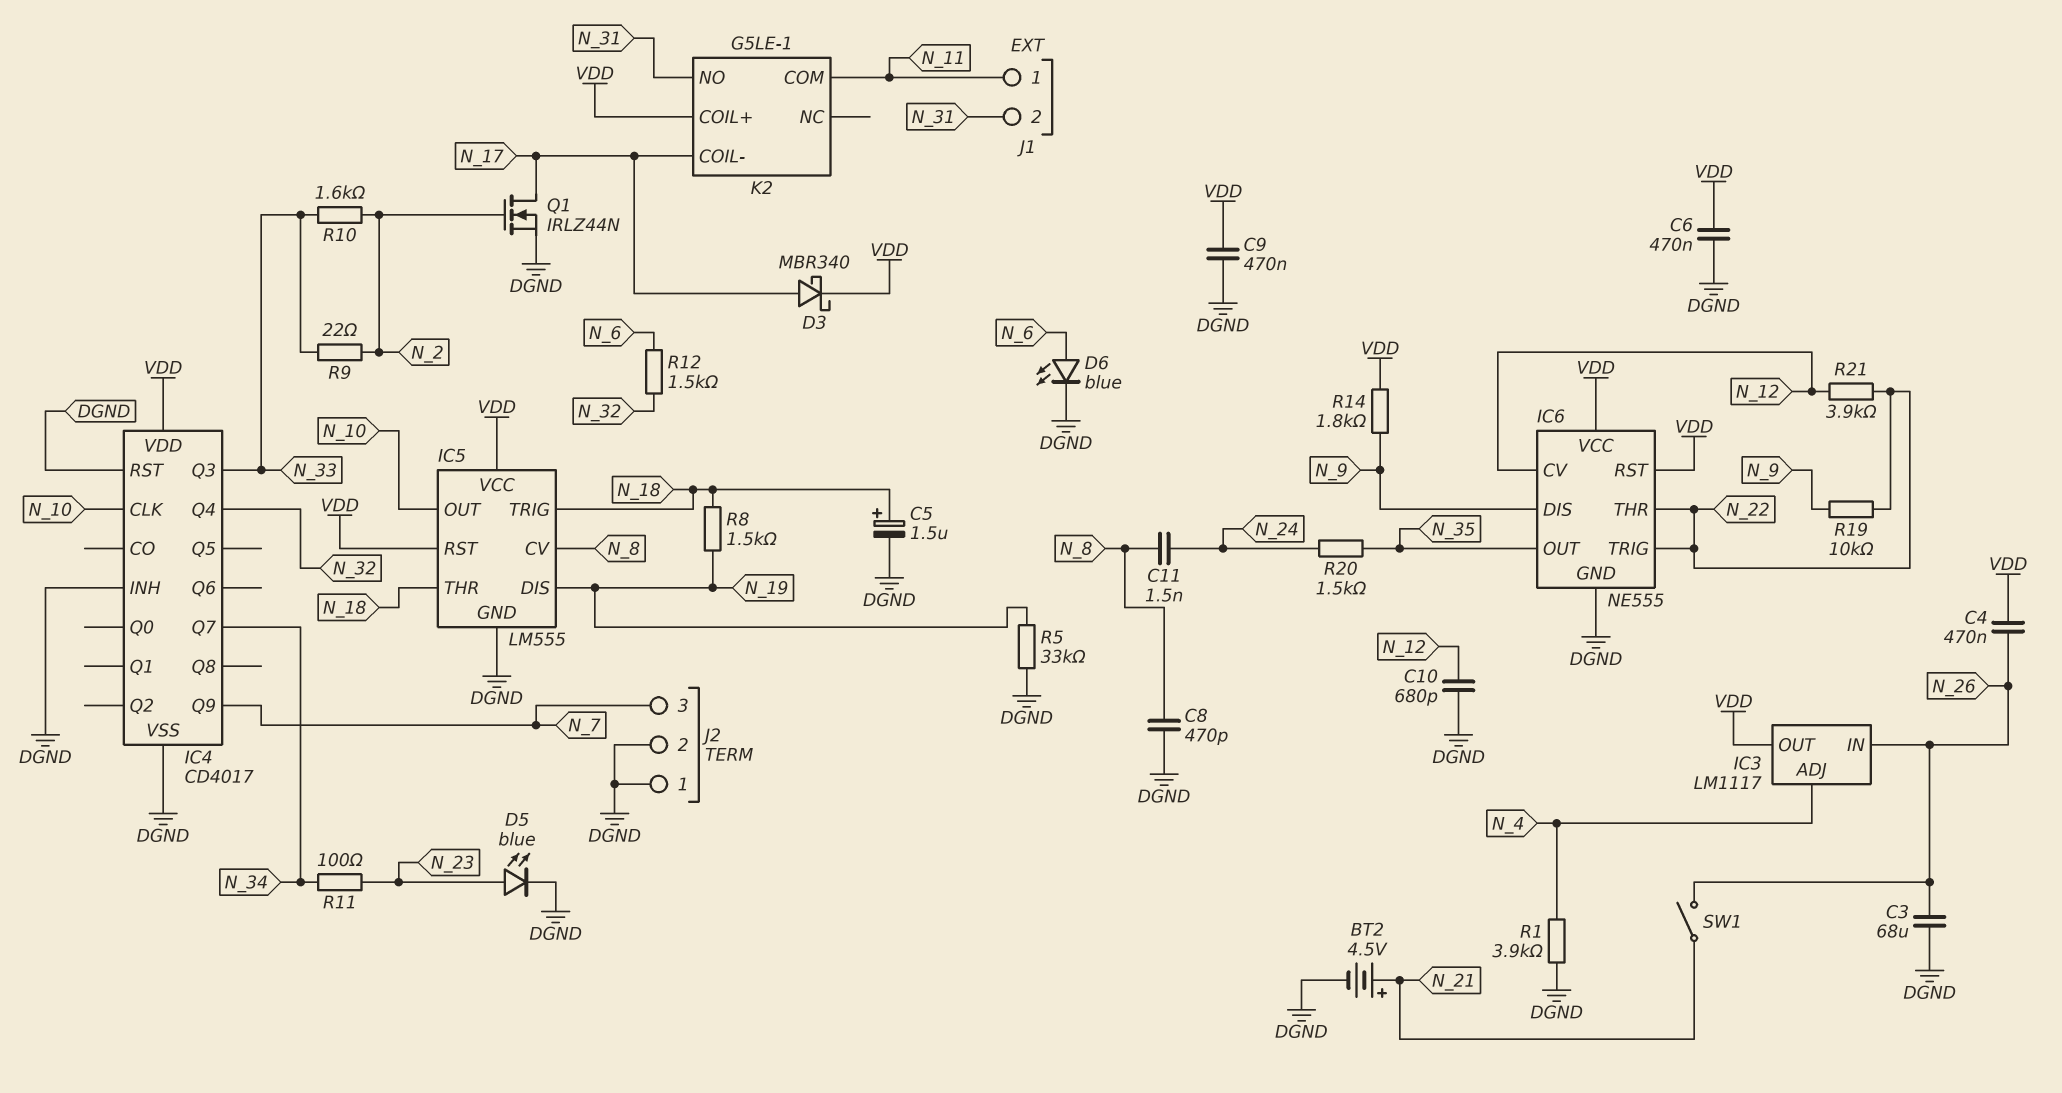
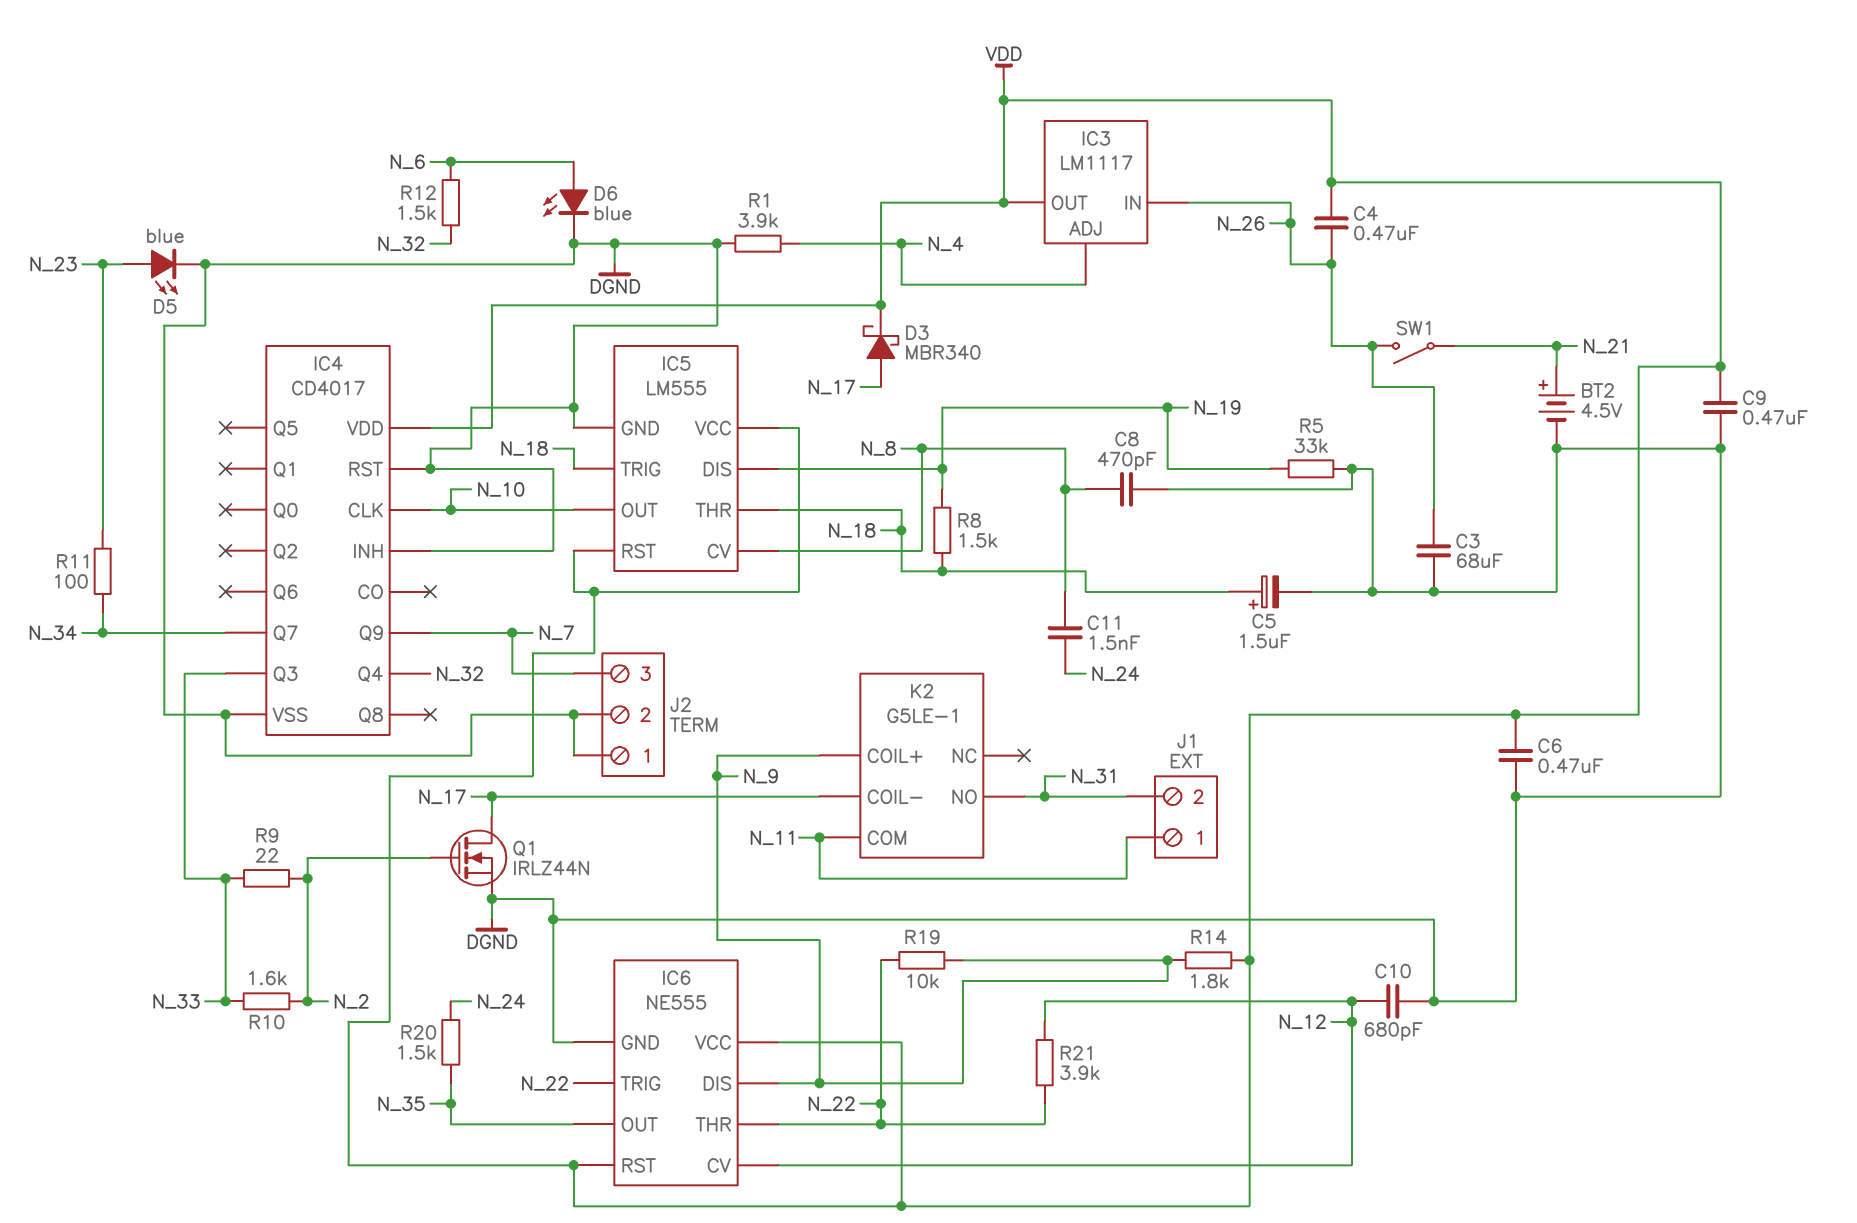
K2 pin COIL+: VDD -> N_9

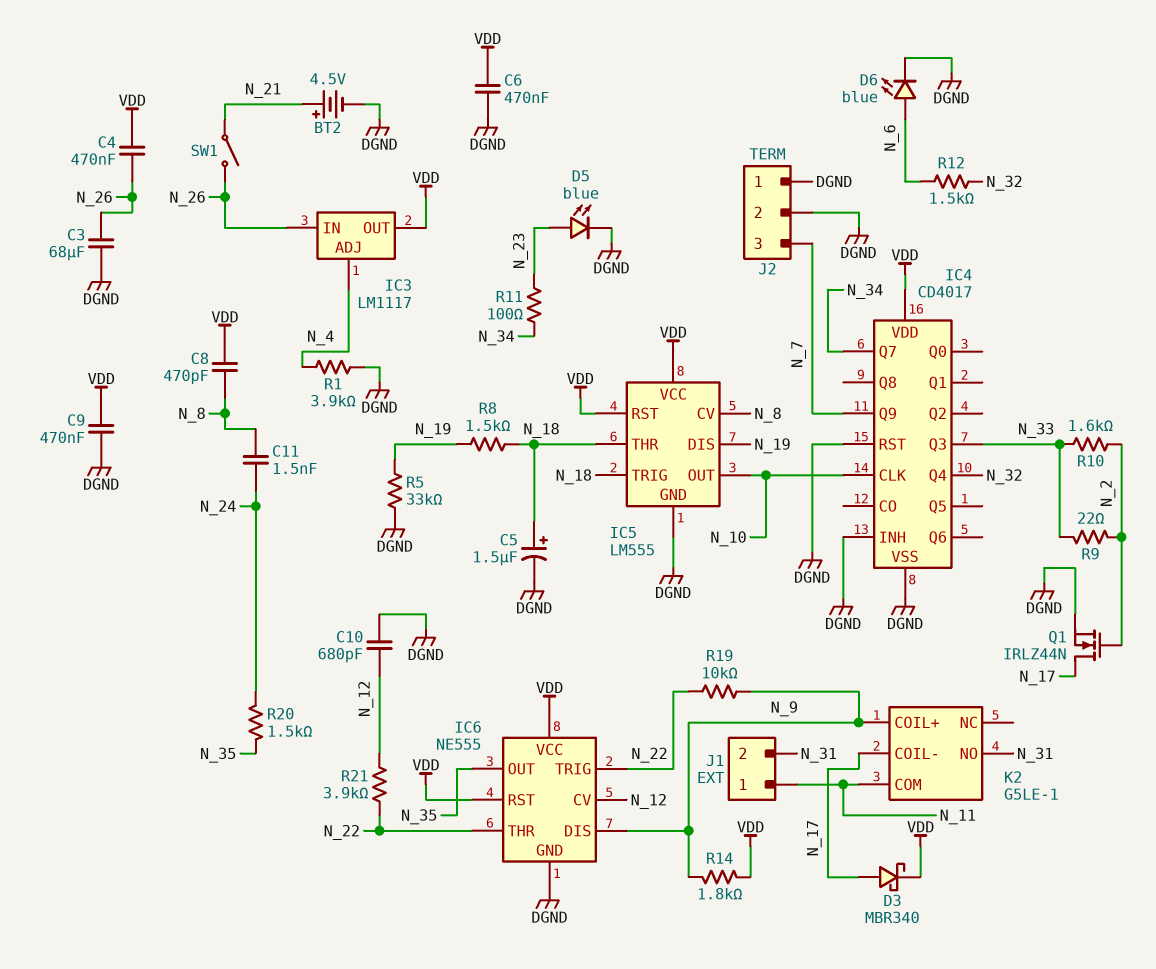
C8: 470pF (DGND, N_8) -> 470pF (N_8, VDD)

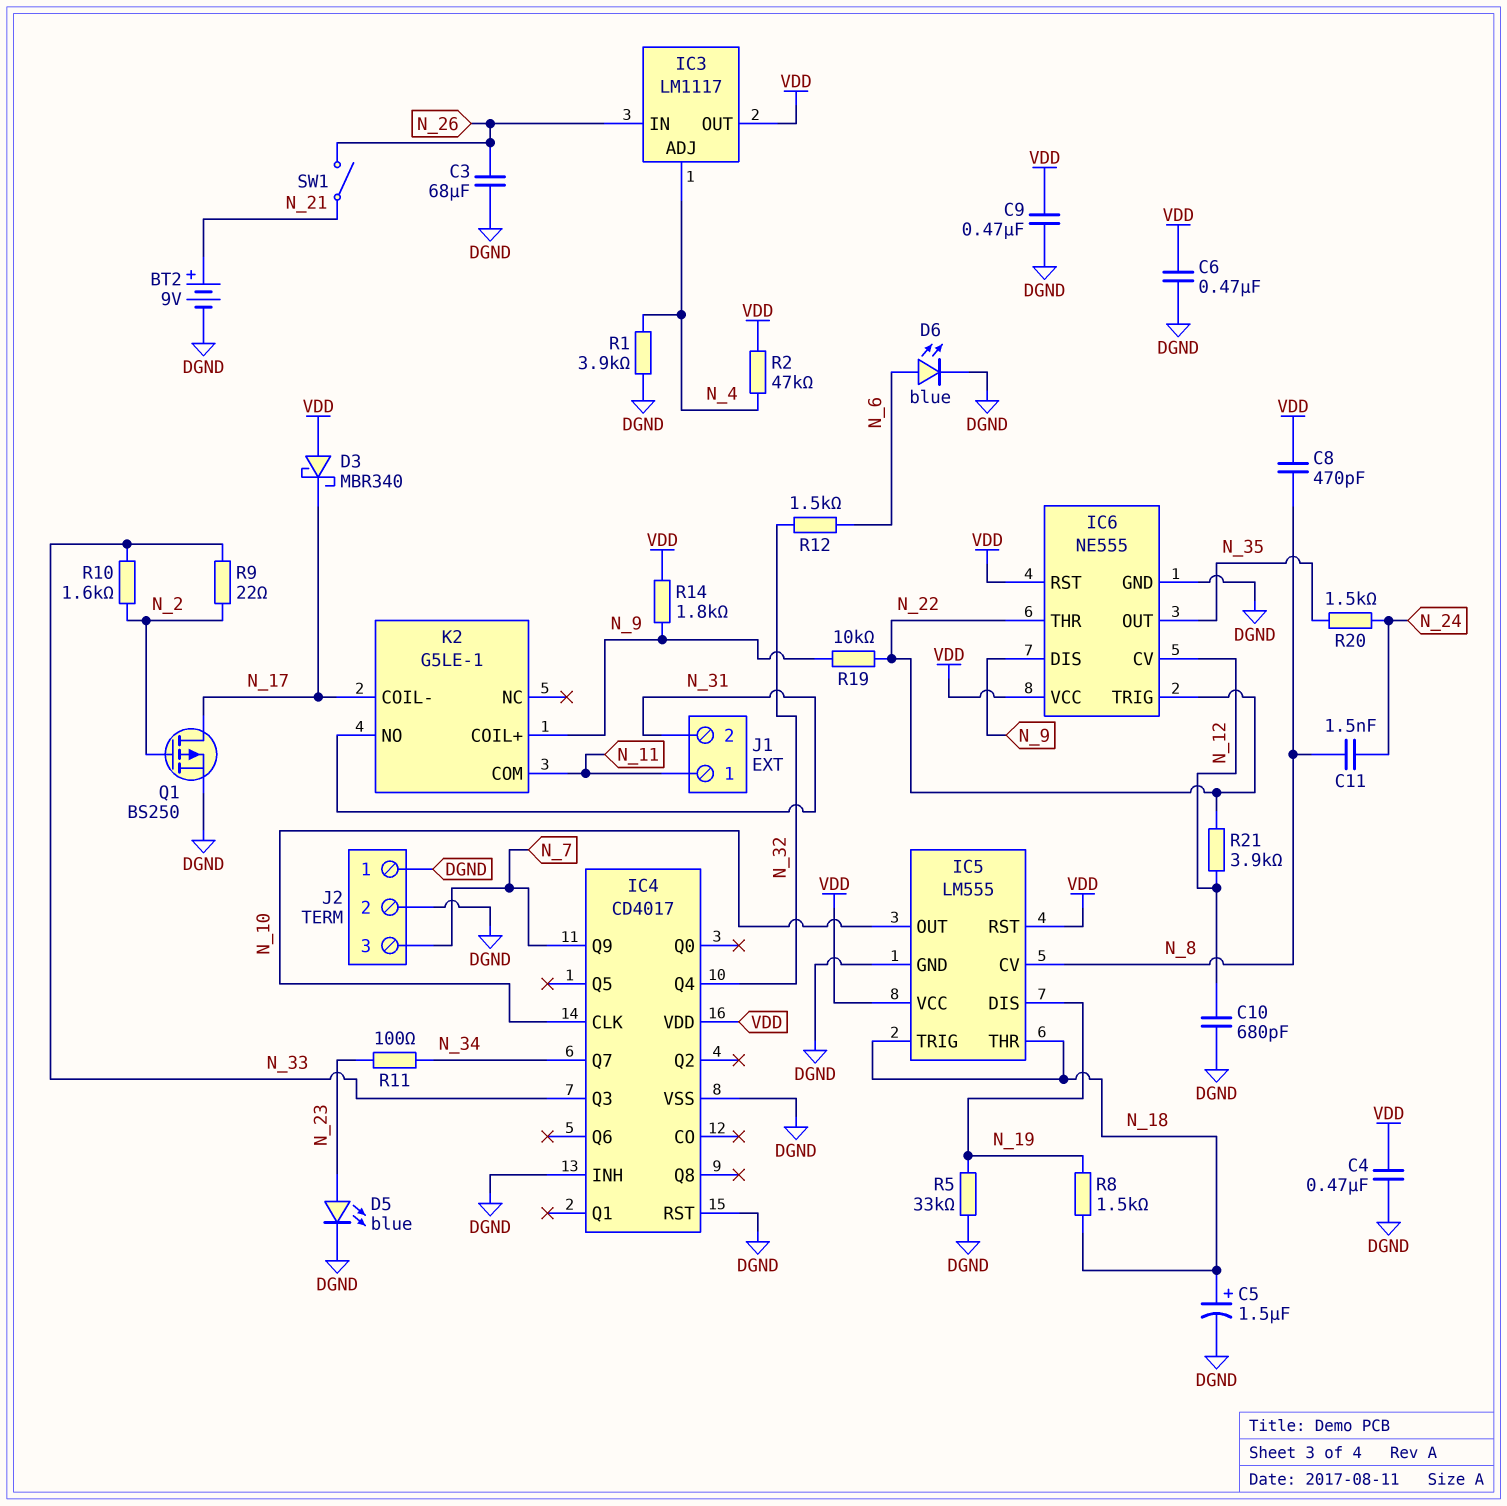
BT2: 4.5V (plus N_21, minus DGND) -> 9V (plus N_21, minus DGND)
C4: 470nF (N_26, VDD) -> 470nF (DGND, VDD)
D3: schottky MBR340 (A N_17, K VDD) -> schottky MBR340 (A VDD, K N_17)
Q1: NMOS IRLZ44N (G N_2, D N_17, S DGND) -> PMOS BS250 (G N_2, D N_17, S DGND)
R2: none -> 47k (N_4, VDD)

